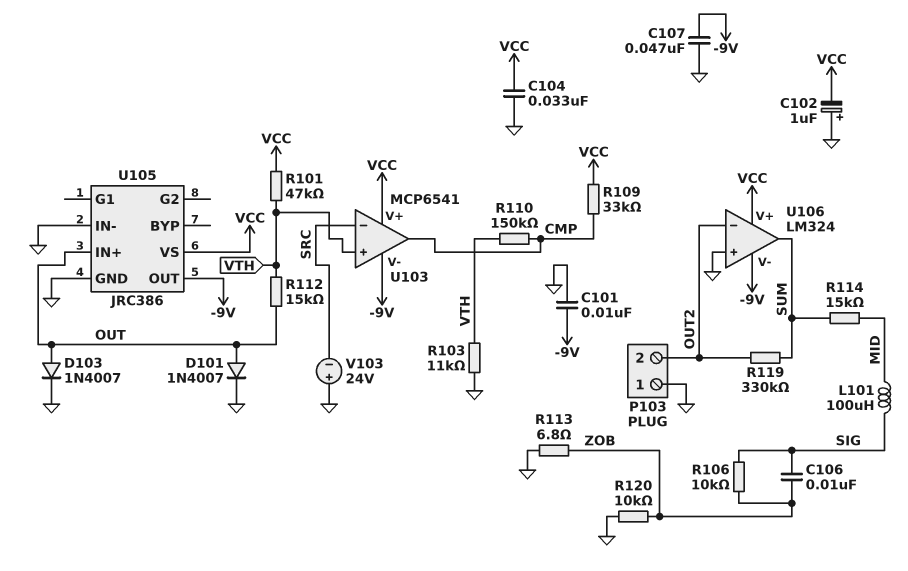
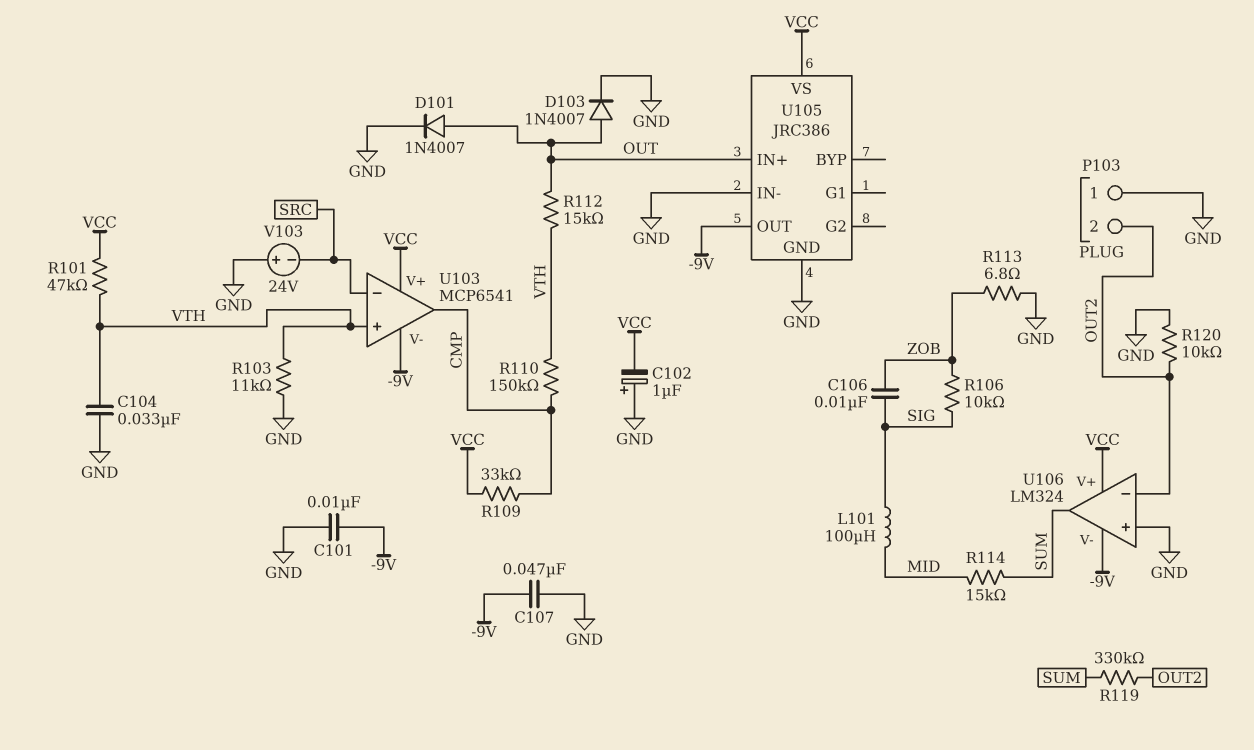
C104: 33nF (GND, VCC) -> 33nF (GND, VTH)
R120: 10k (GND, ZOB) -> 10k (GND, OUT2)

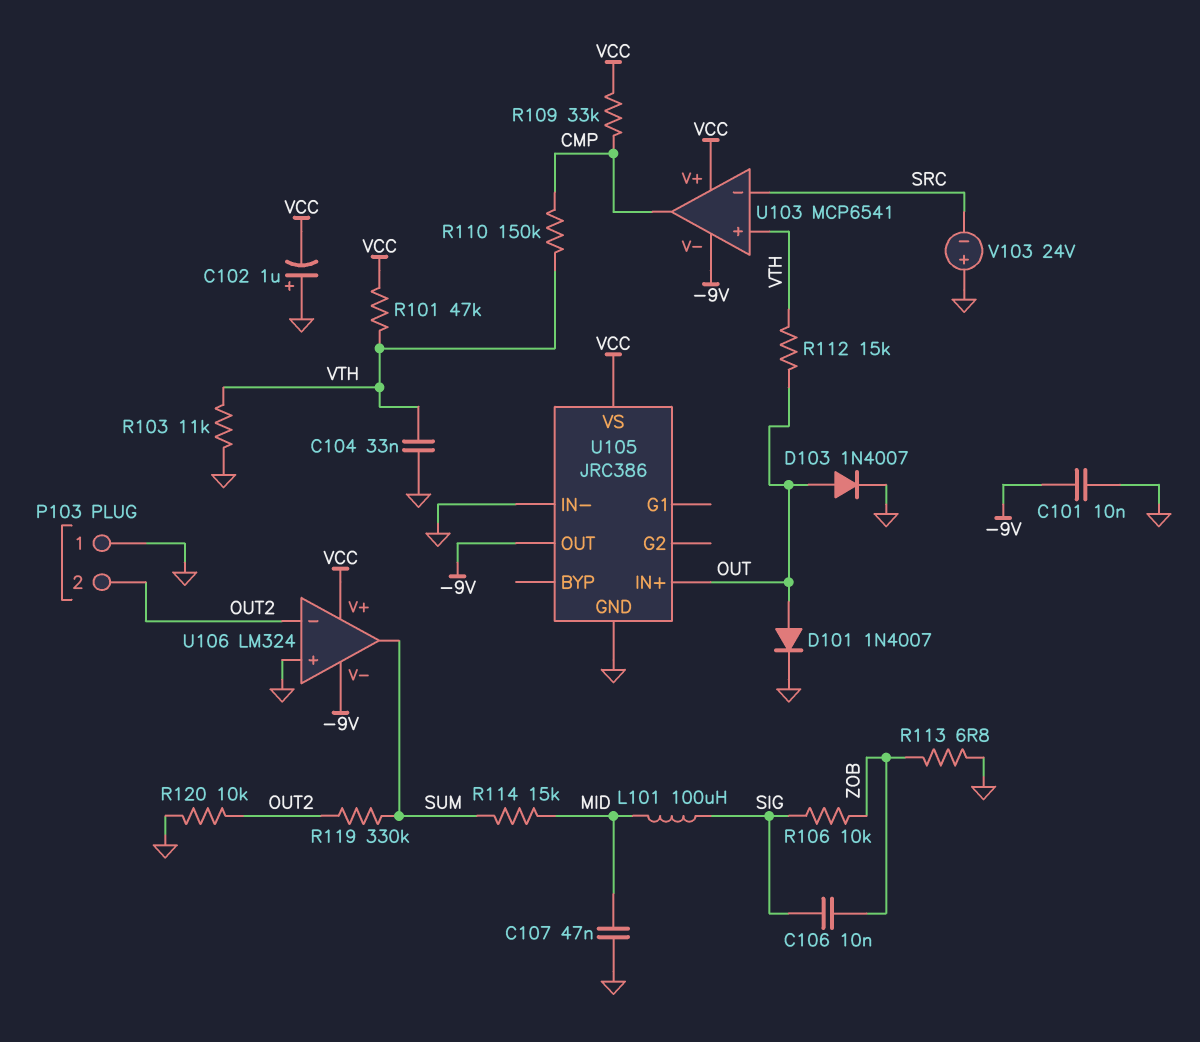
C107: 47nF (-9V, GND) -> 47nF (GND, MID)

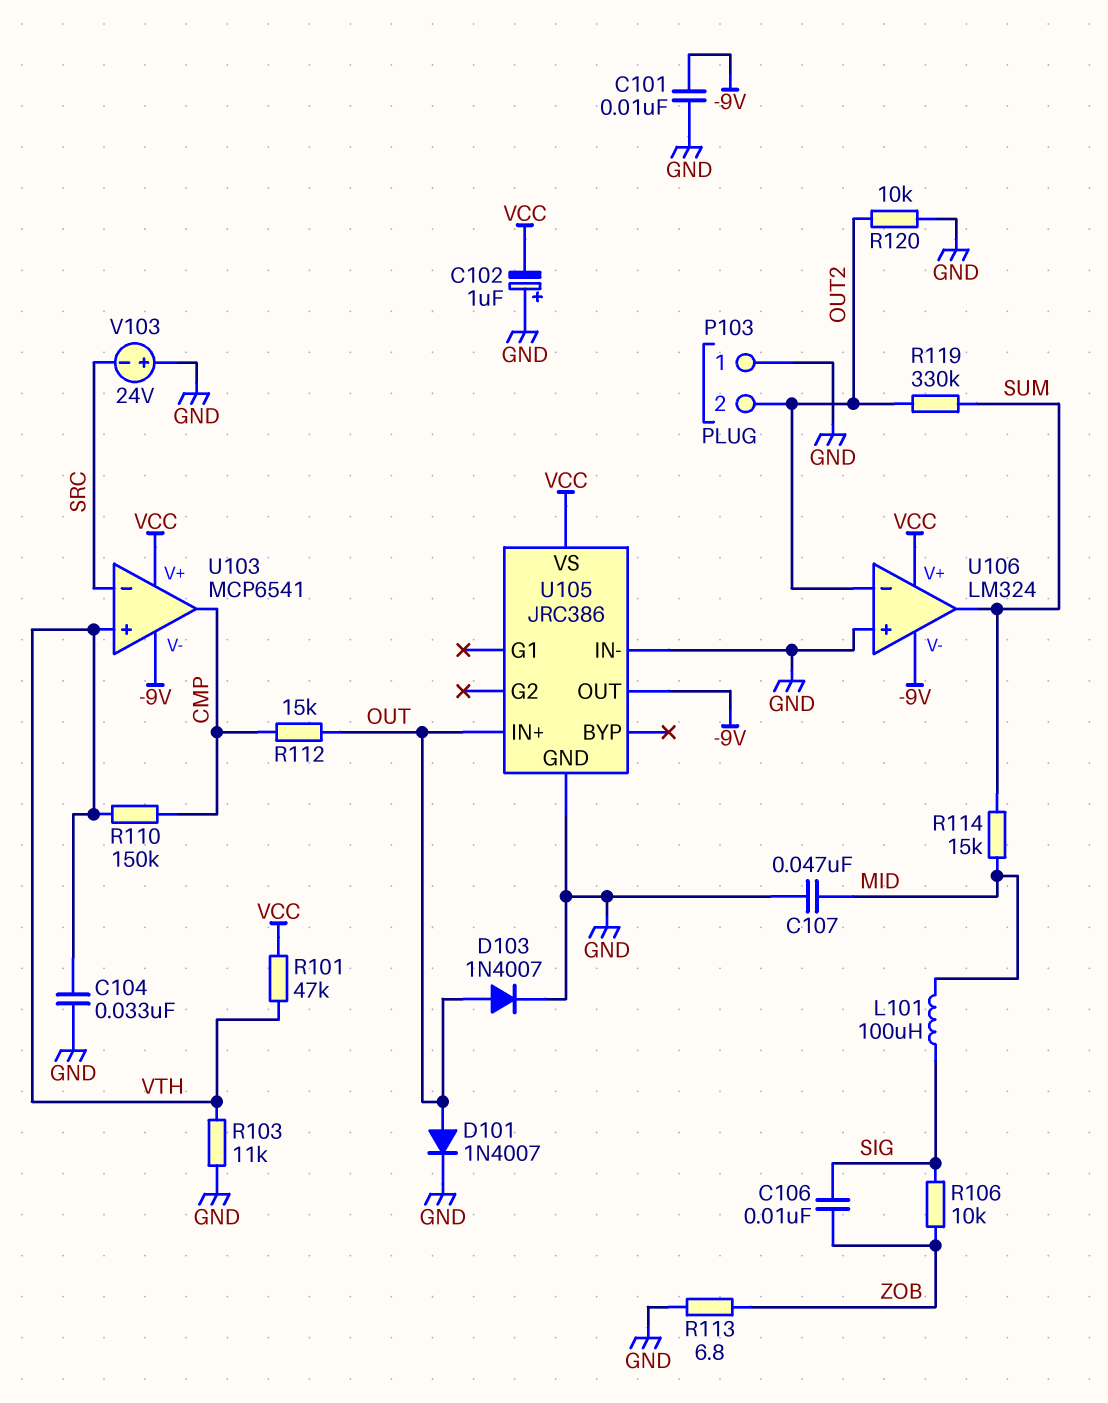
R109: 33k (CMP, VCC) -> none
R112: 15k (OUT, VTH) -> 15k (CMP, OUT)

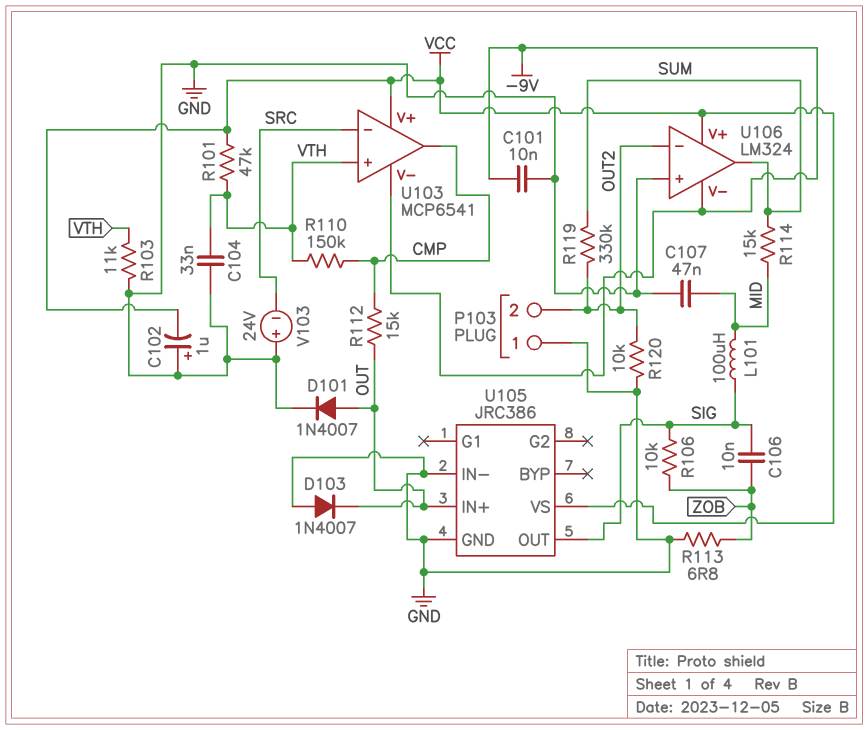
D103: diode 1N4007 (A OUT, K GND) -> diode 1N4007 (A GND, K OUT)
U105 pin OUT: -9V -> SIG

